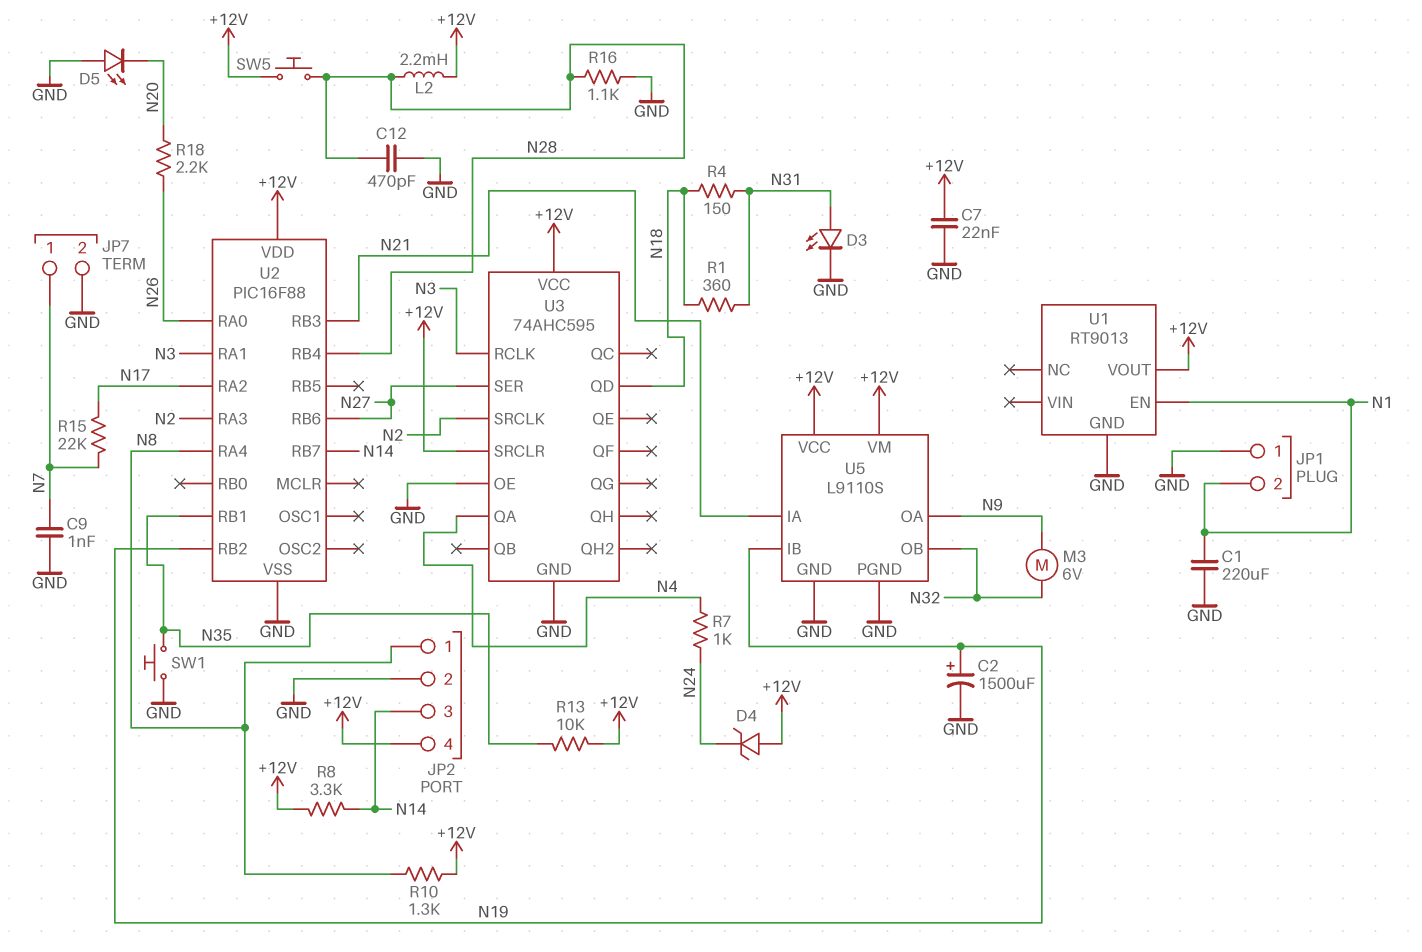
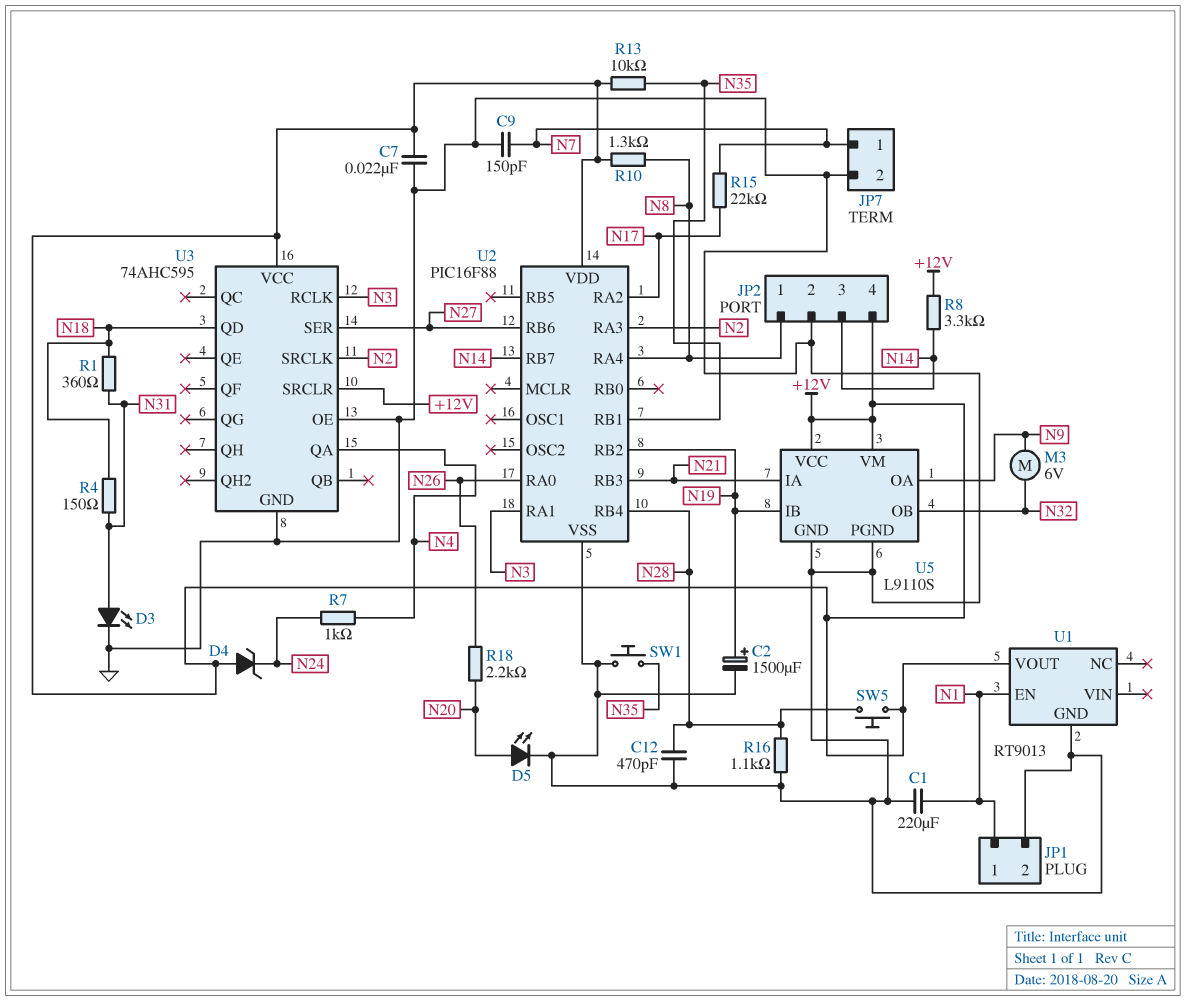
C9: 1nF (GND, N7) -> 150pF (GND, N7)
D5: LED (A GND, K N20) -> LED (A N20, K GND)
JP1 pin 1: GND -> N1
JP1 pin 2: N1 -> GND
L2: 2.2mH (+12V, N28) -> none

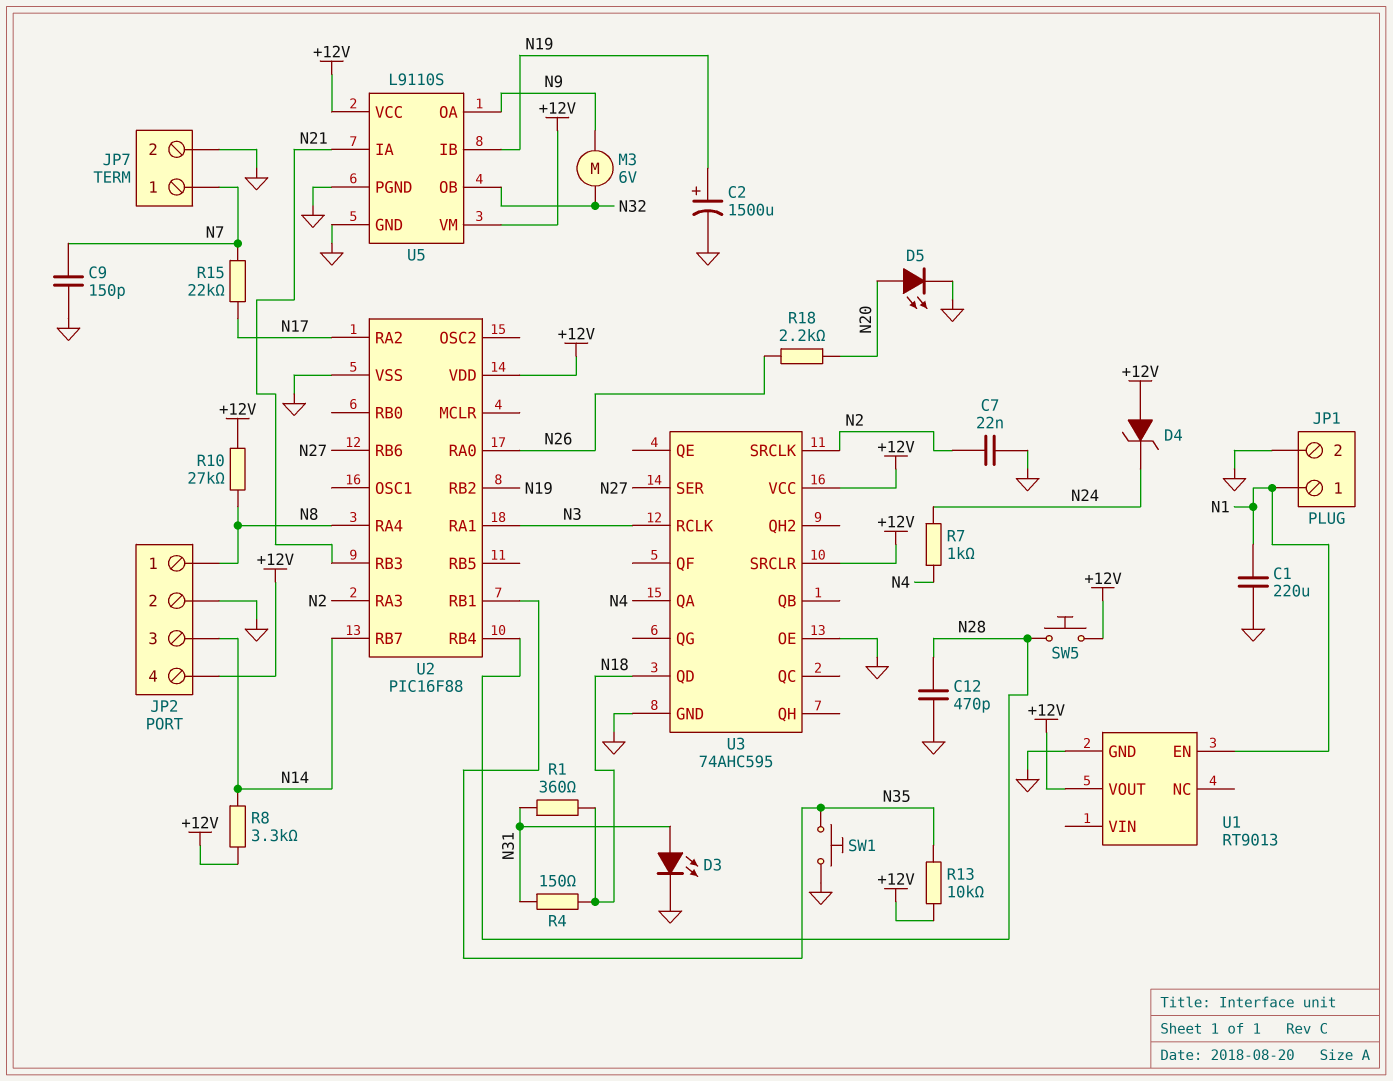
C7: 22nF (+12V, GND) -> 22nF (GND, N2)
R10: 1.3k (+12V, N8) -> 27k (+12V, N8)
R16: 1.1k (GND, N28) -> none

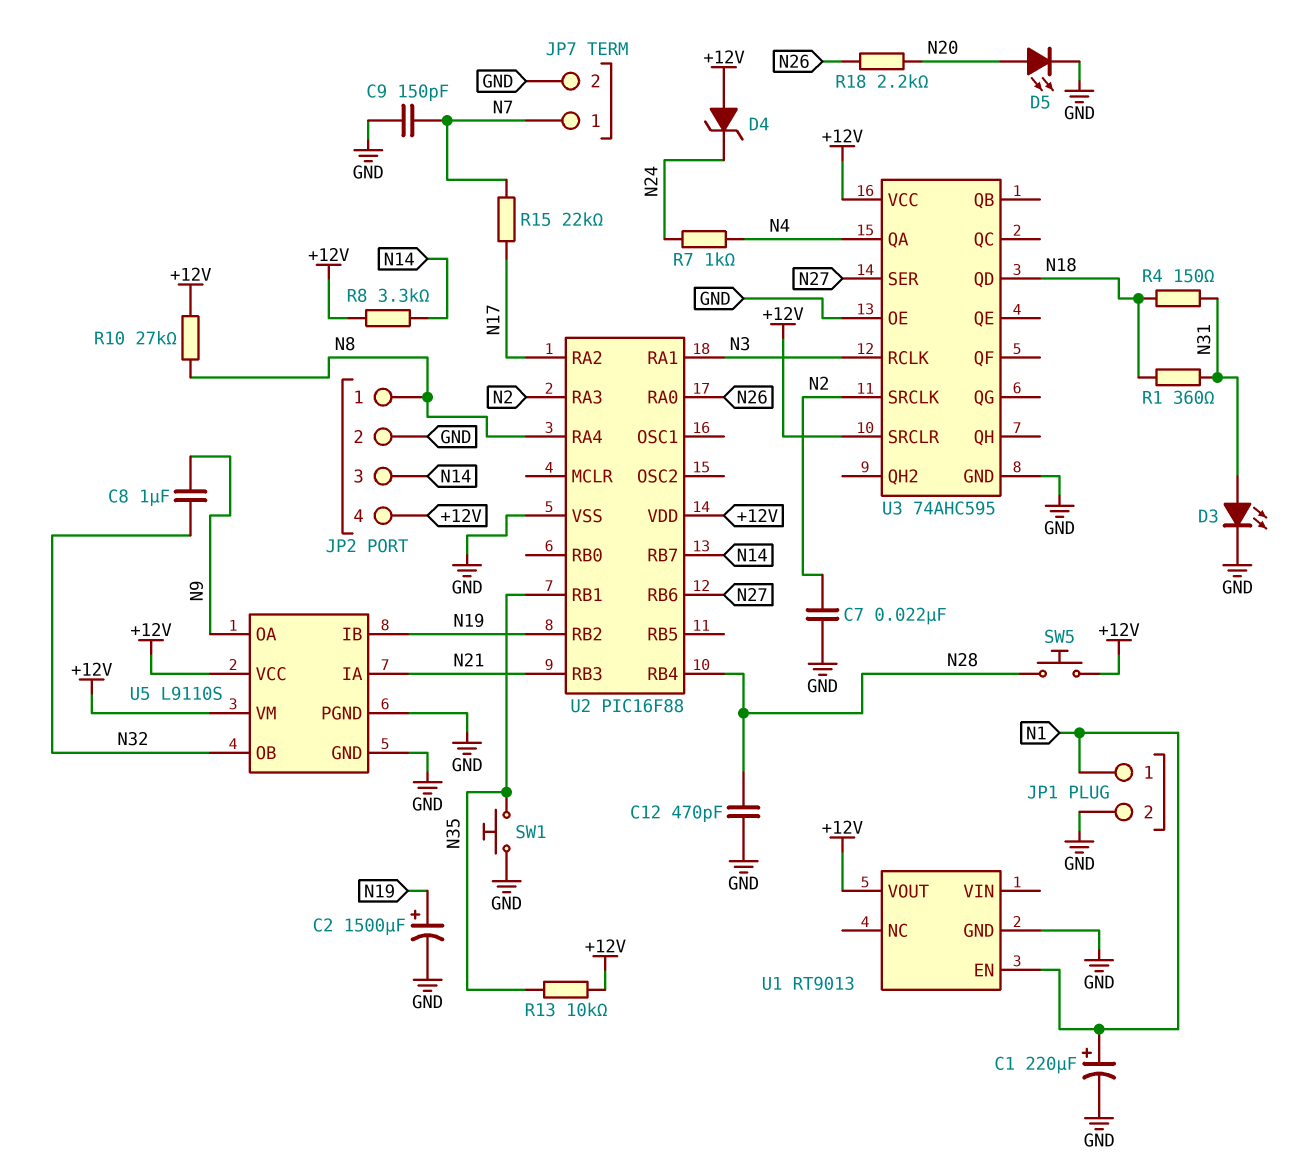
C1: 220uF (GND, N1) -> 220uF (plus N1, minus GND)
C8: none -> 1uF (N9, N32)
M3: motor 6V (N9, N32) -> none

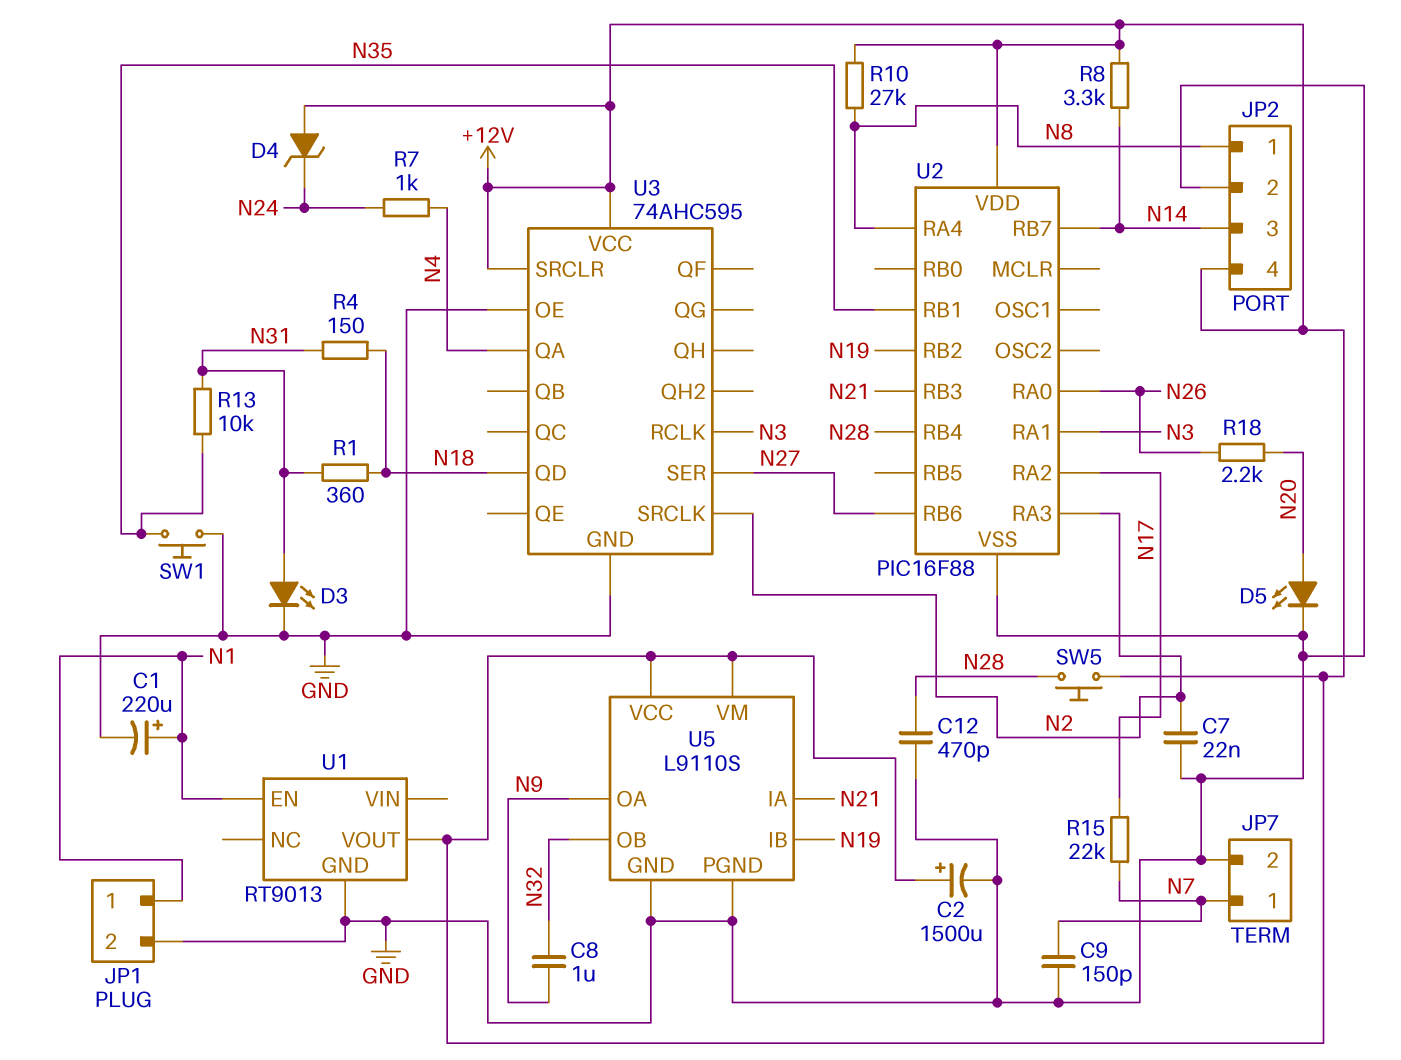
C2: 1500uF (plus N19, minus GND) -> 1500uF (plus +12V, minus GND)
R13: 10k (+12V, N35) -> 10k (N31, N35)

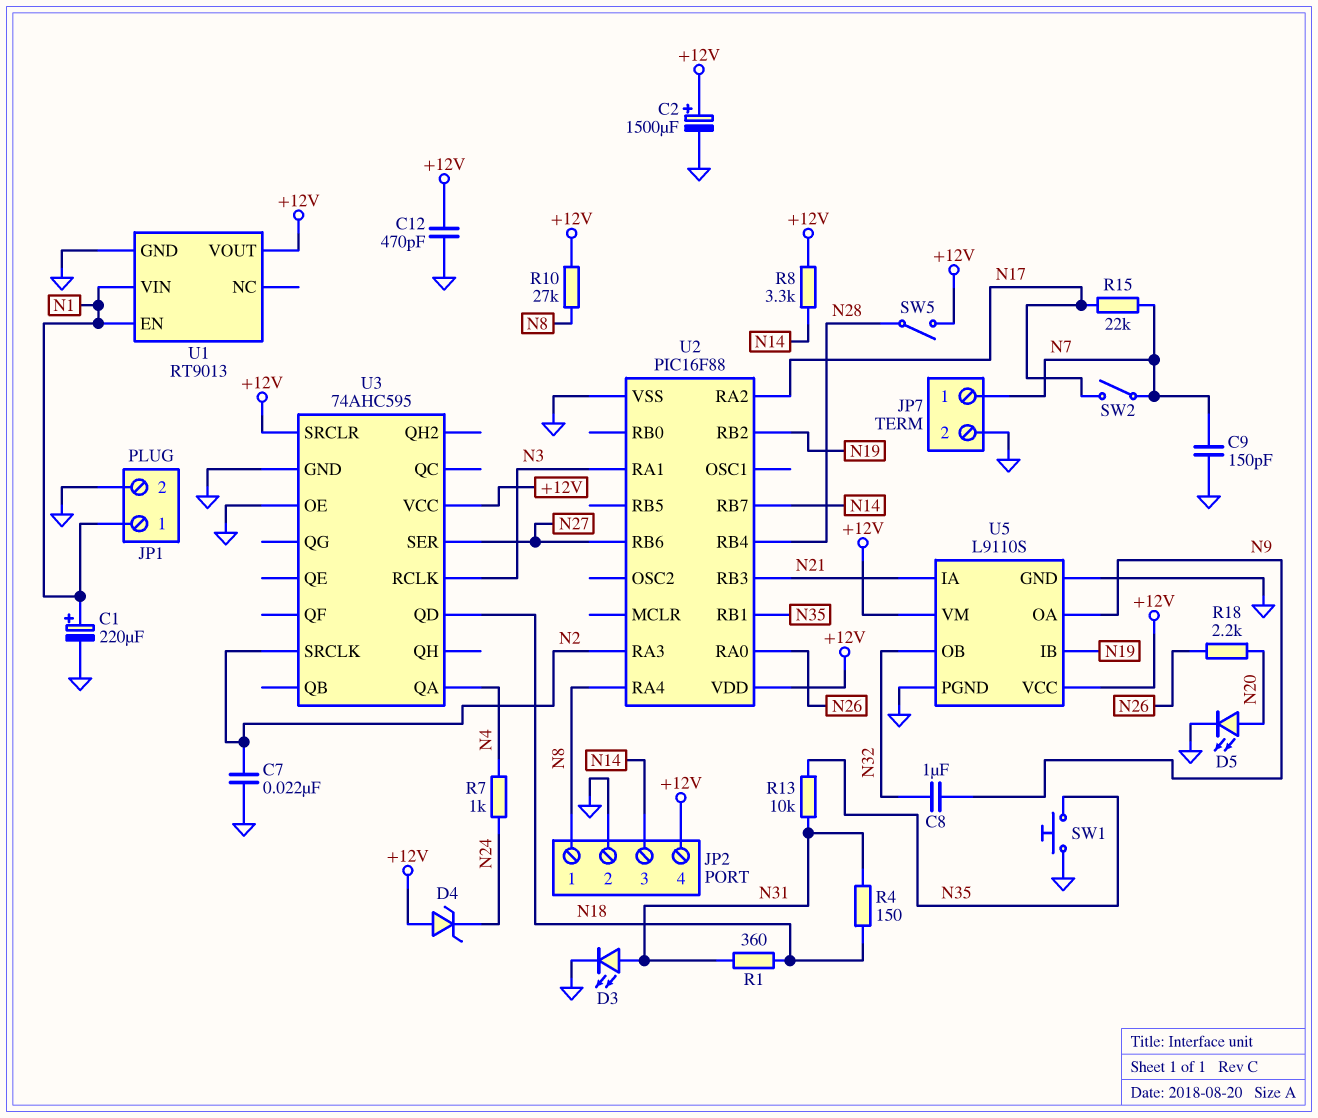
C12: 470pF (GND, N28) -> 470pF (+12V, GND)
SW2: none -> switch (N7, N17)
SW5: button (+12V, N28) -> switch (+12V, N28)
U1 pin VIN: none -> N1

